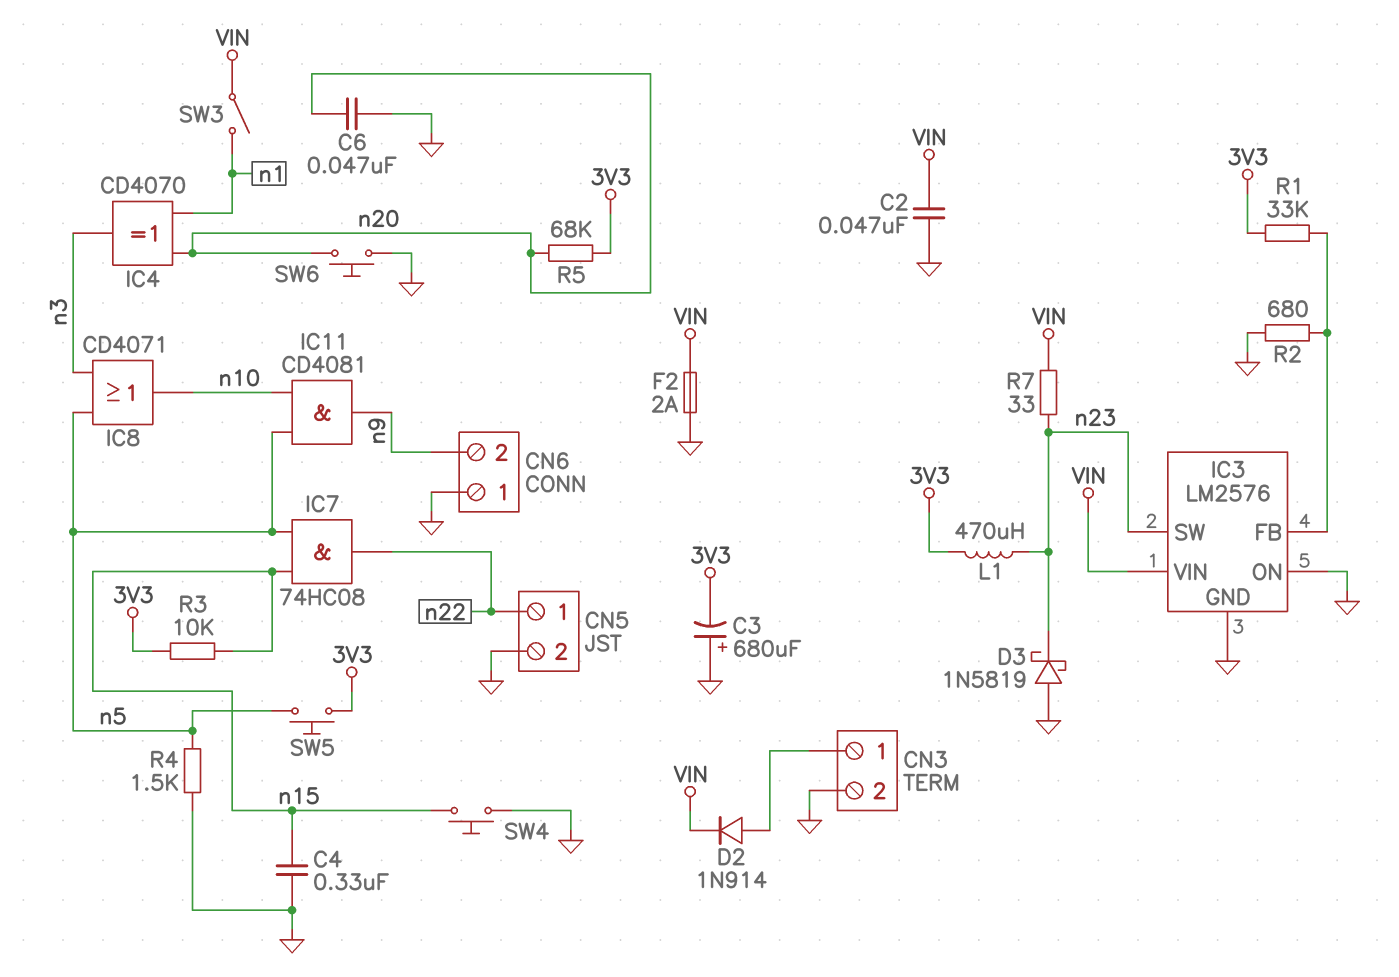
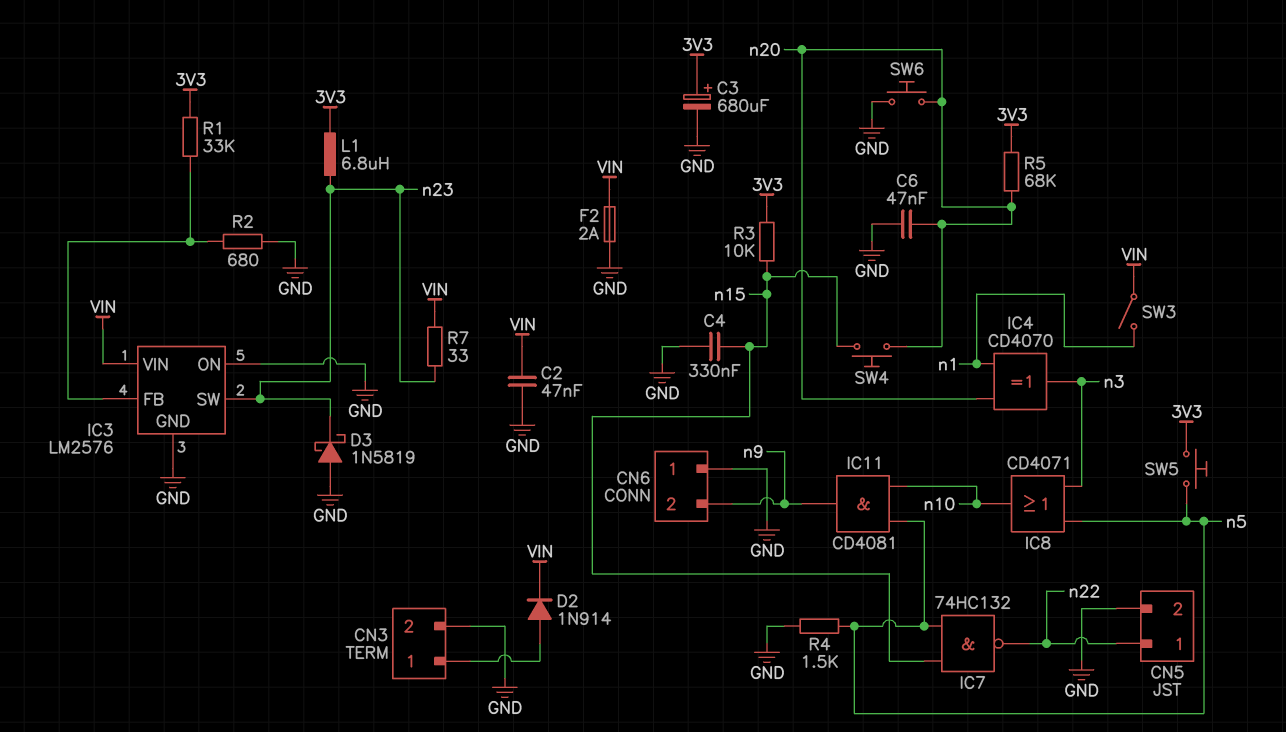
C3: 680uF (plus GND, minus 3V3) -> 680uF (plus 3V3, minus GND)
IC7: AND 74HC08 (in n5, in n15, out n22) -> NAND 74HC132 (in n5, in n15, out n22)
L1: 470uH (3V3, n23) -> 6.8uH (3V3, n23)
SW4: button (GND, n15) -> button (n15, n20)

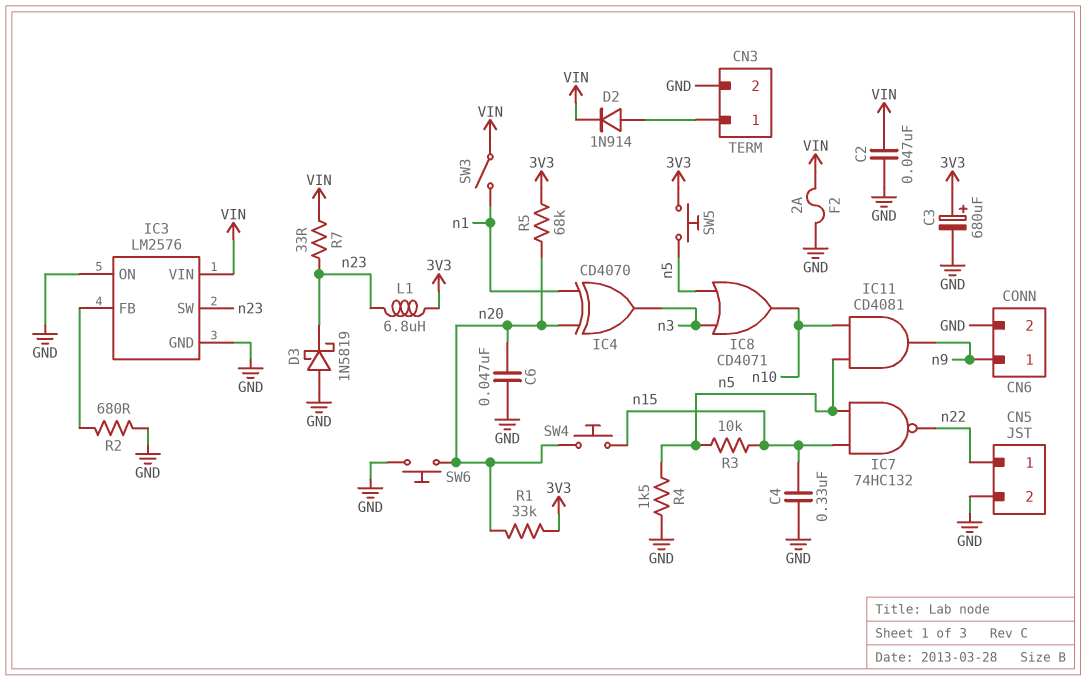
CN6 pin 1: GND -> n9
CN6 pin 2: n9 -> GND
R1: 33k (3V3, IC3/FB) -> 33k (3V3, n20)
R3: 10k (3V3, n15) -> 10k (n5, n15)

